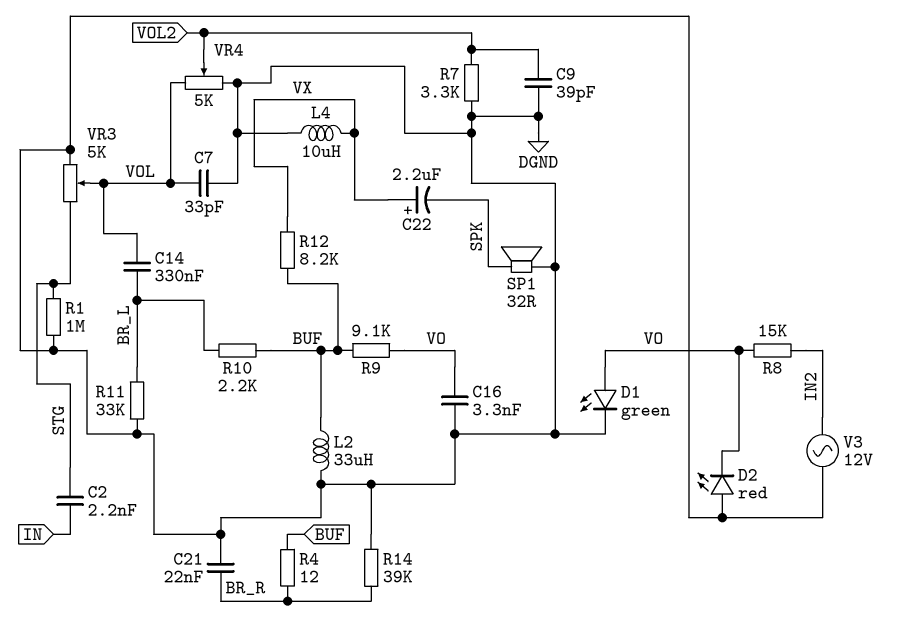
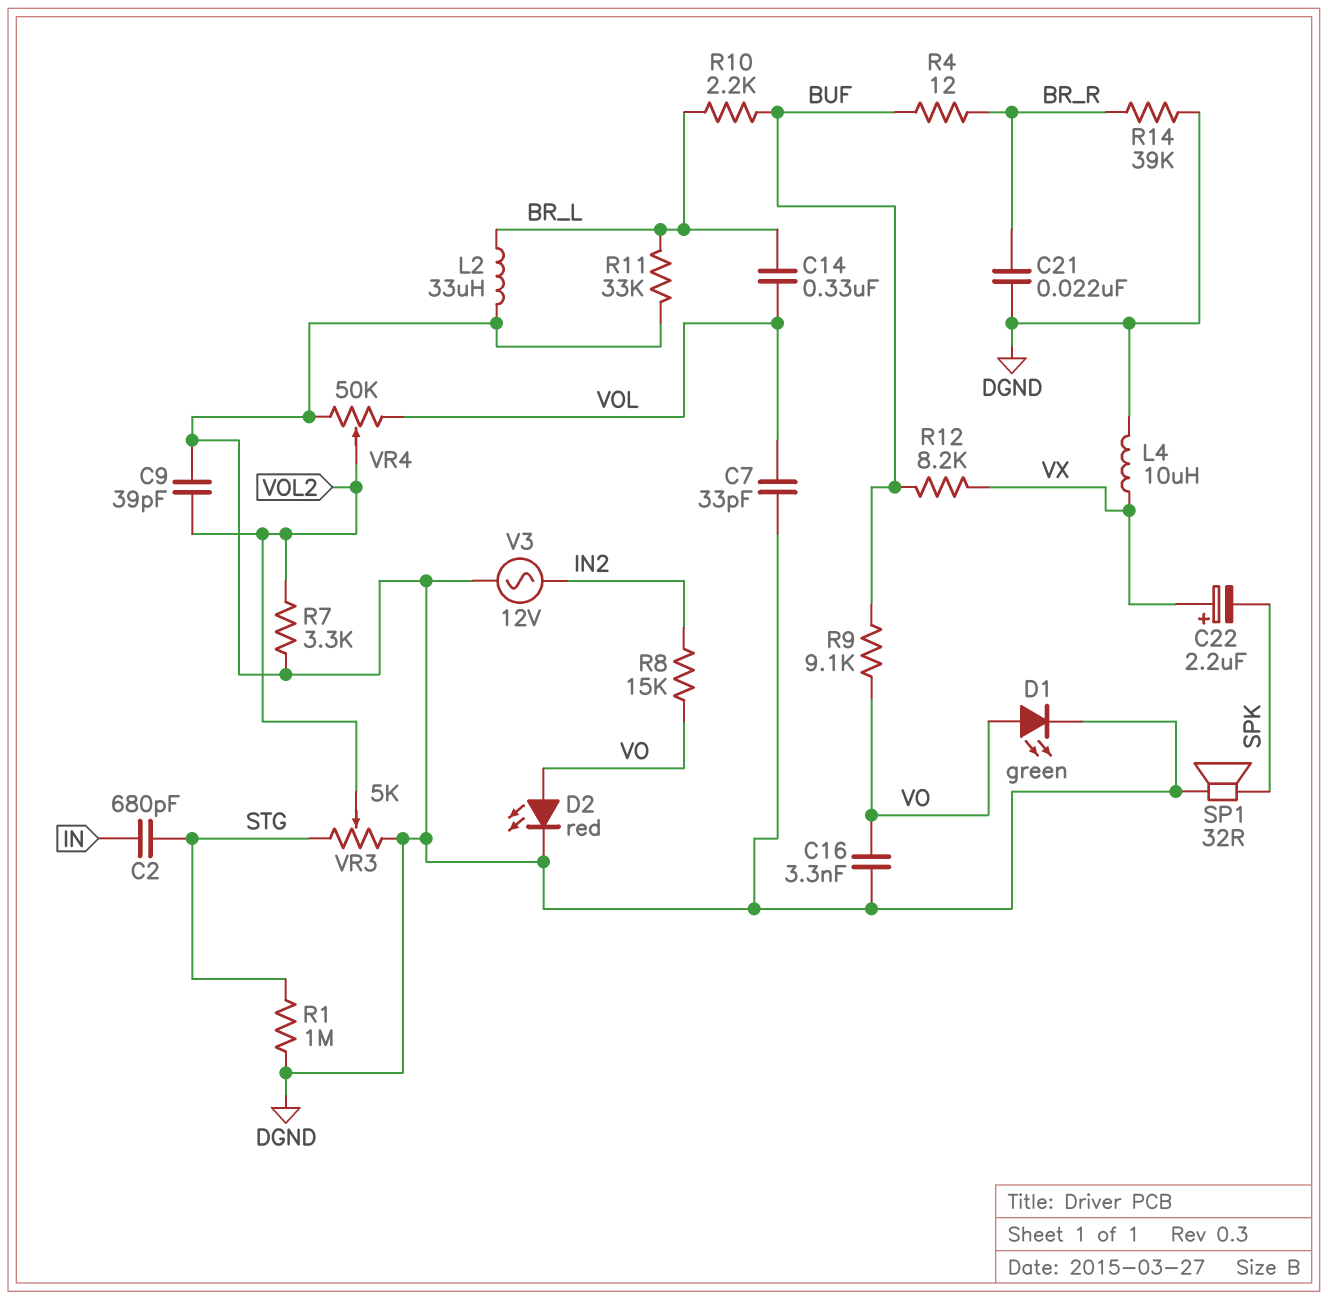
C2: 2.2nF (IN, STG) -> 680pF (IN, STG)
D2: LED red (A DGND, K VO) -> LED red (A VO, K DGND)
L2: 33uH (BUF, DGND) -> 33uH (BR_L, DGND)
VR3: 5k (DGND, STG, wiper VOL) -> 5k (DGND, STG, wiper VOL2)
VR4: 5k (DGND, VOL, wiper VOL2) -> 50k (DGND, VOL, wiper VOL2)

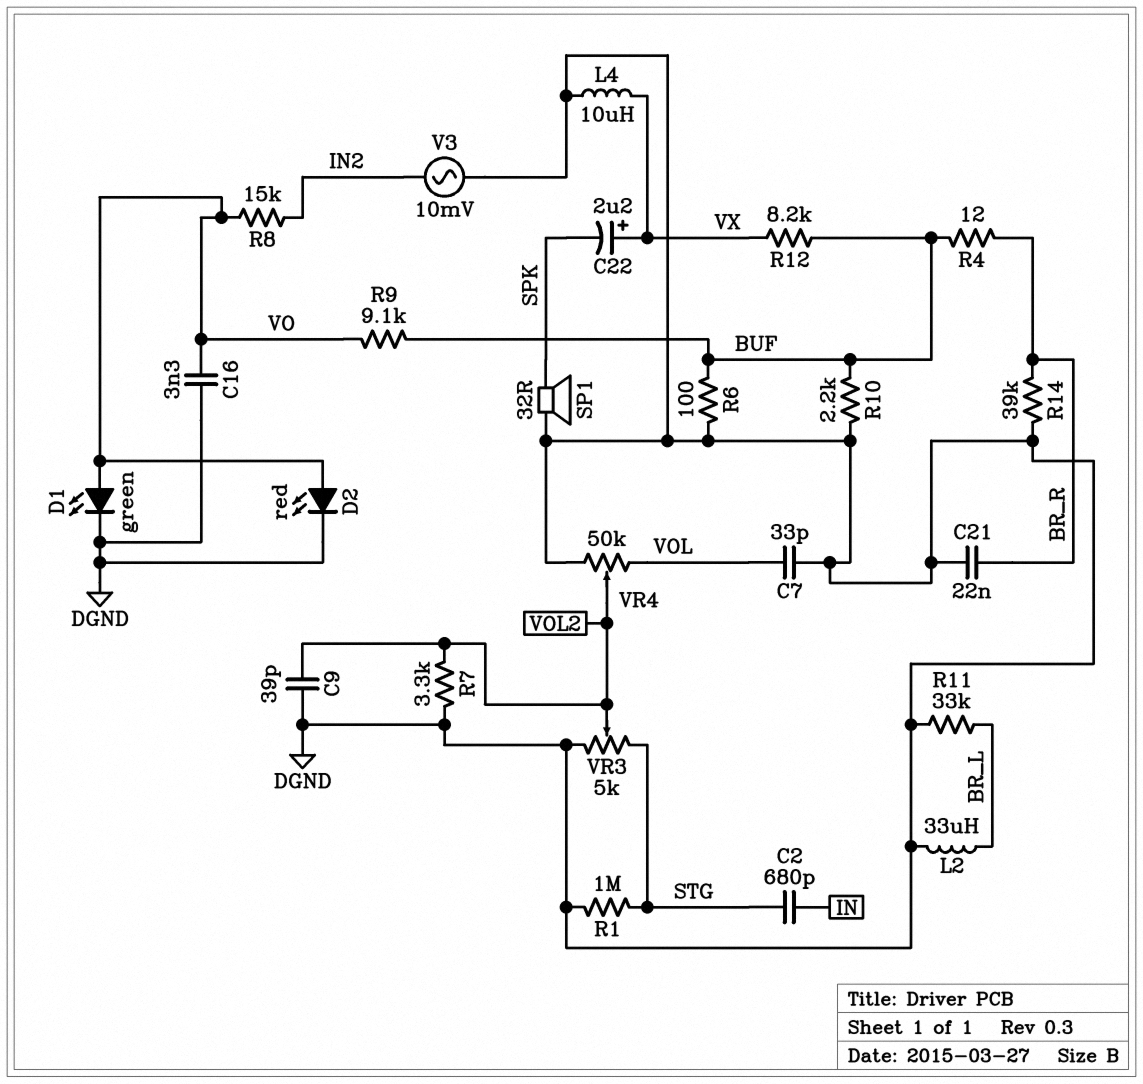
C14: 330nF (BR_L, VOL) -> none
R6: none -> 100 (BUF, DGND)
R10: 2.2k (BR_L, BUF) -> 2.2k (BUF, DGND)
V3: AC 12V (DGND, IN2) -> AC 10mV (DGND, IN2)

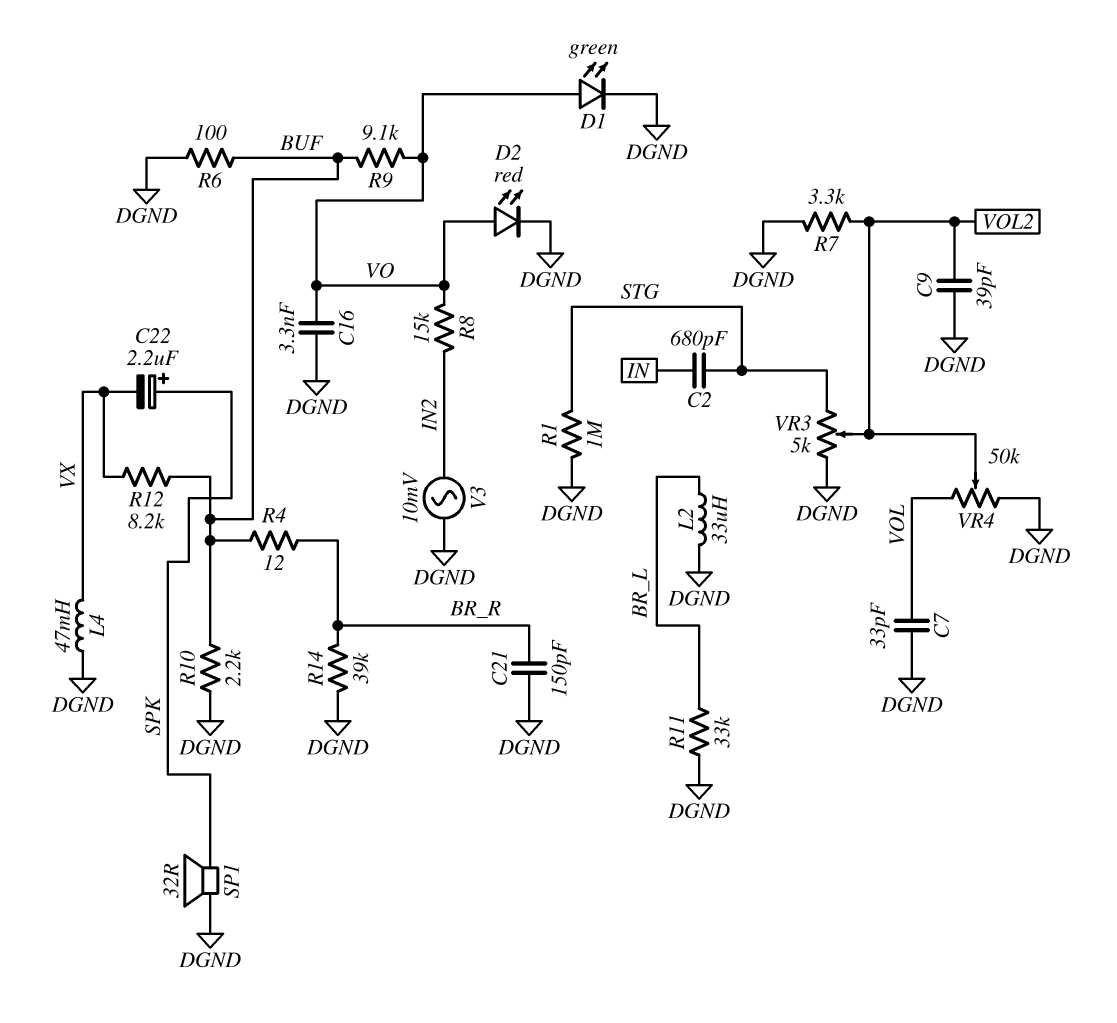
C21: 22nF (BR_R, DGND) -> 150pF (BR_R, DGND)
C22: 2.2uF (plus VX, minus SPK) -> 2.2uF (plus SPK, minus VX)
L4: 10uH (DGND, VX) -> 47mH (DGND, VX)

